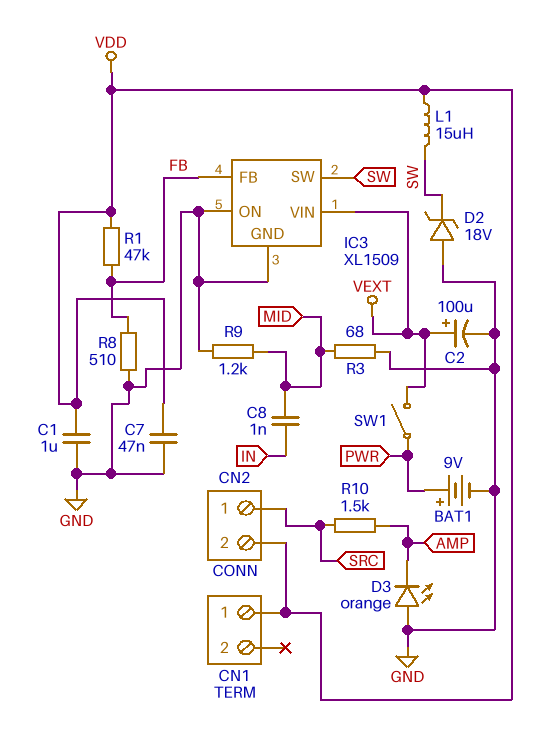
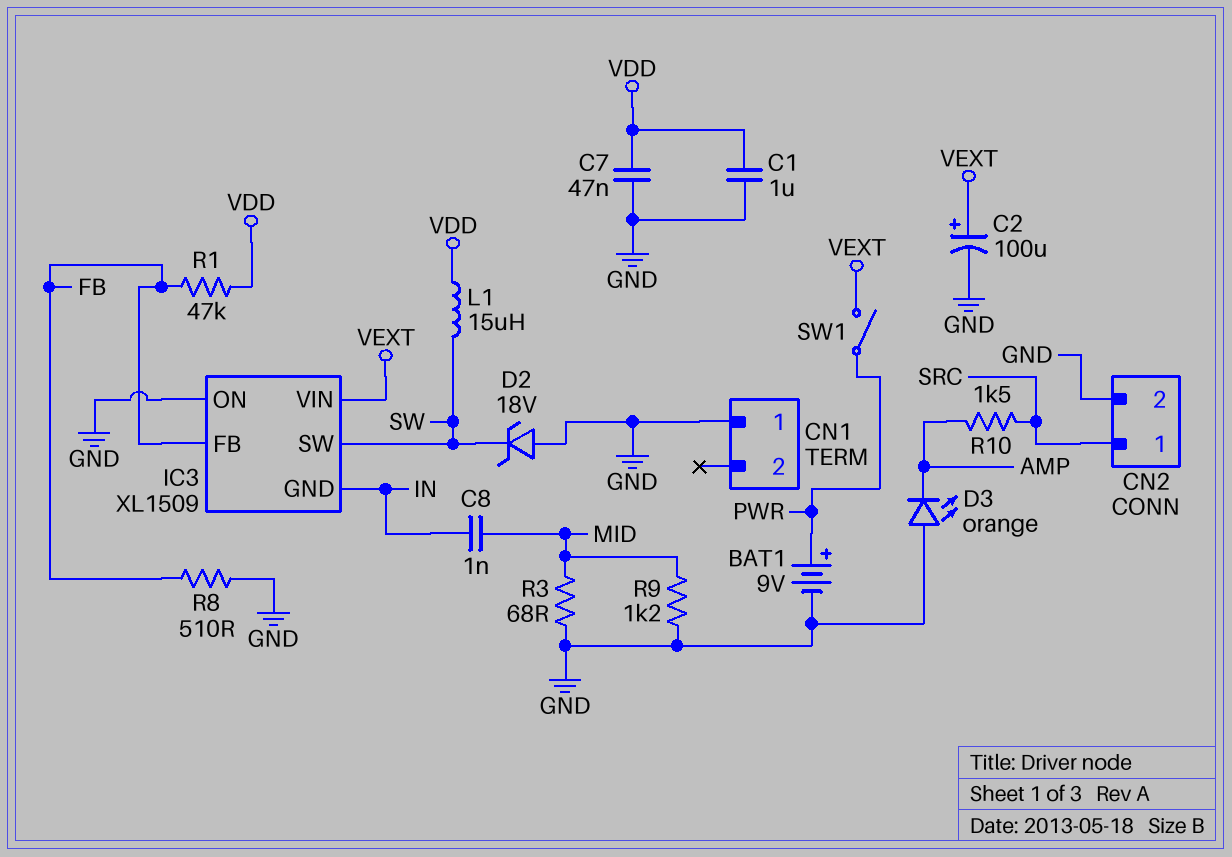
CN1 pin 1: VDD -> GND
CN2 pin 2: VDD -> GND
IC3 pin GND: GND -> IN

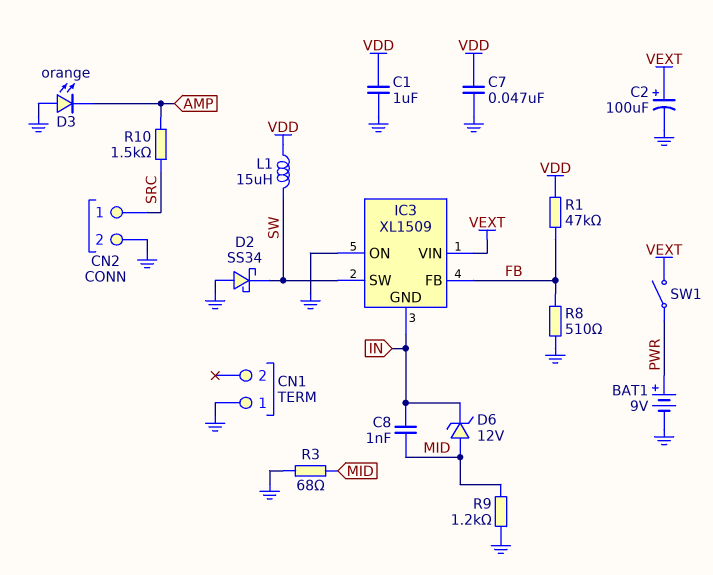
D2: zener 18V (A GND, K SW) -> schottky SS34 (A GND, K SW)
D6: none -> zener 12V (A MID, K IN)

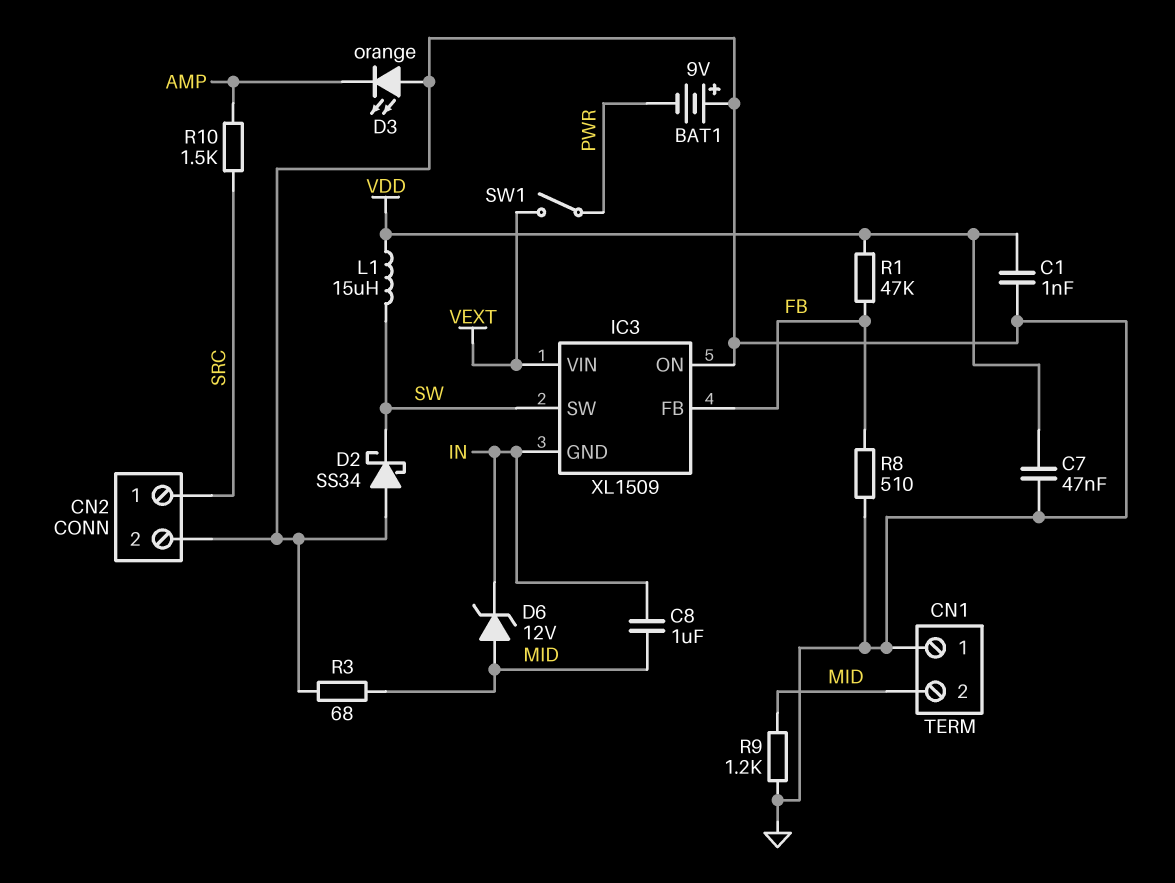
BAT1: 9V (plus PWR, minus GND) -> 9V (plus GND, minus PWR)
C1: 1uF (GND, VDD) -> 1nF (GND, VDD)
C2: 100uF (plus VEXT, minus GND) -> none
C8: 1nF (IN, MID) -> 1uF (IN, MID)
CN1 pin 2: none -> MID

